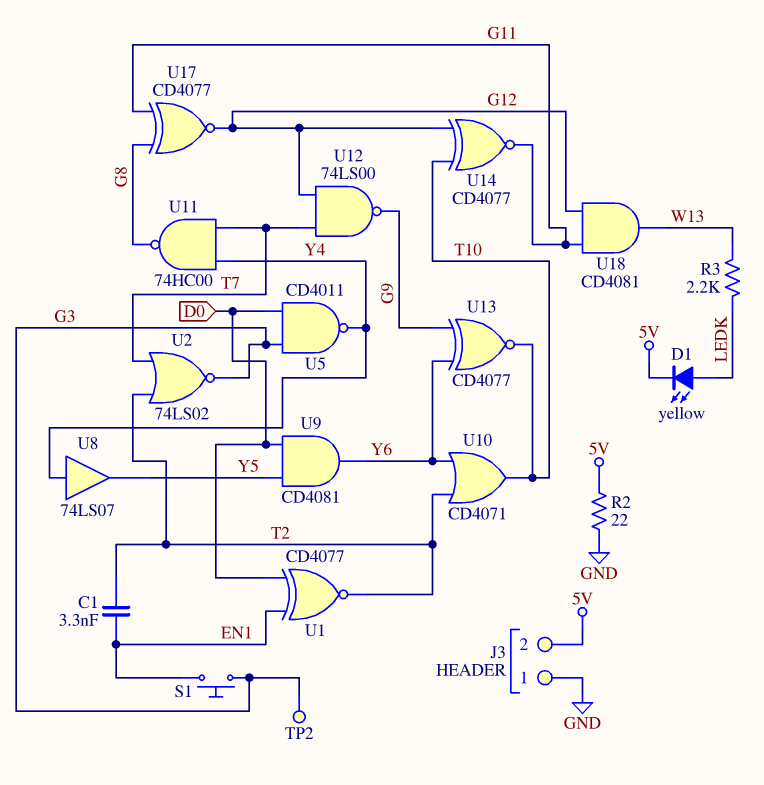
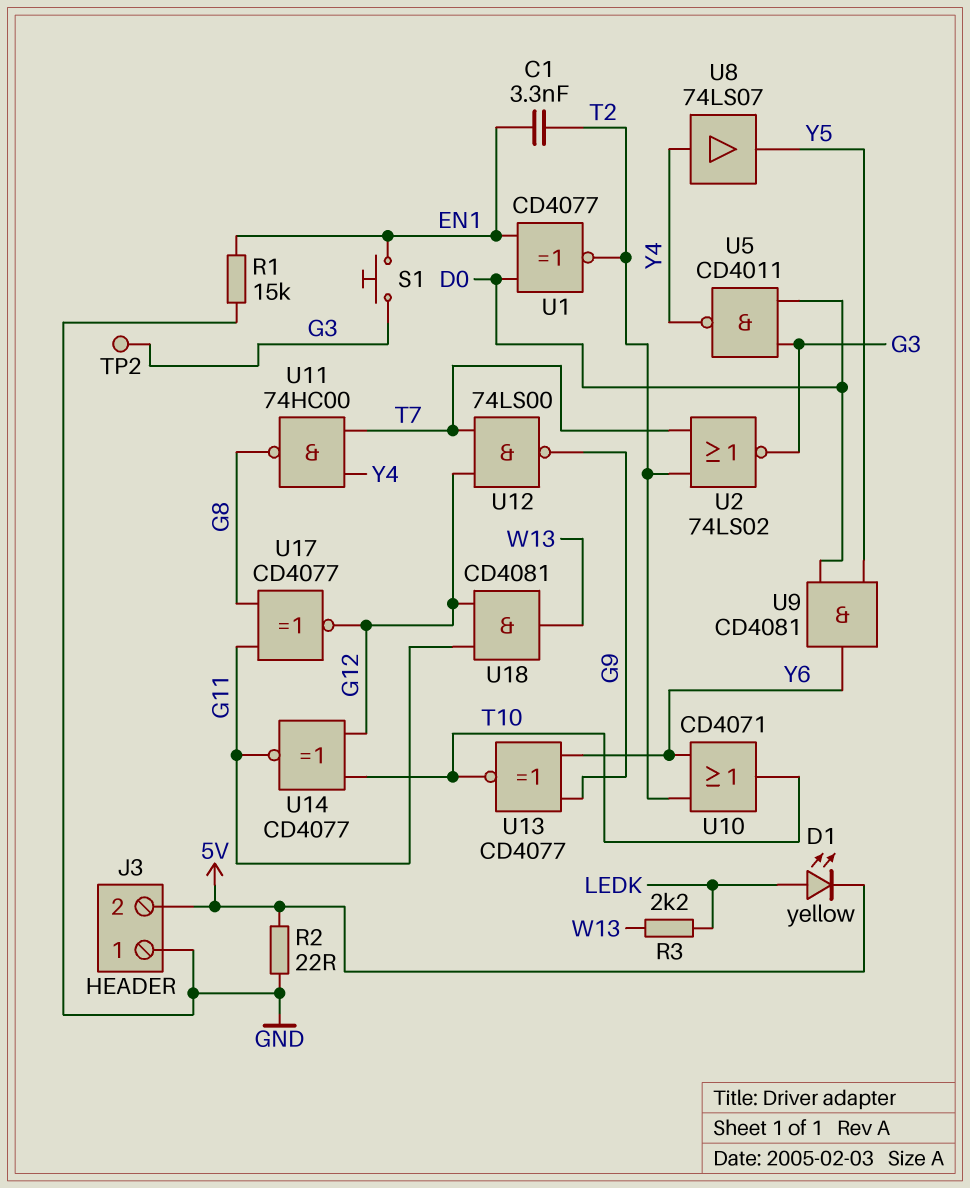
R1: none -> 15k (EN1, GND)

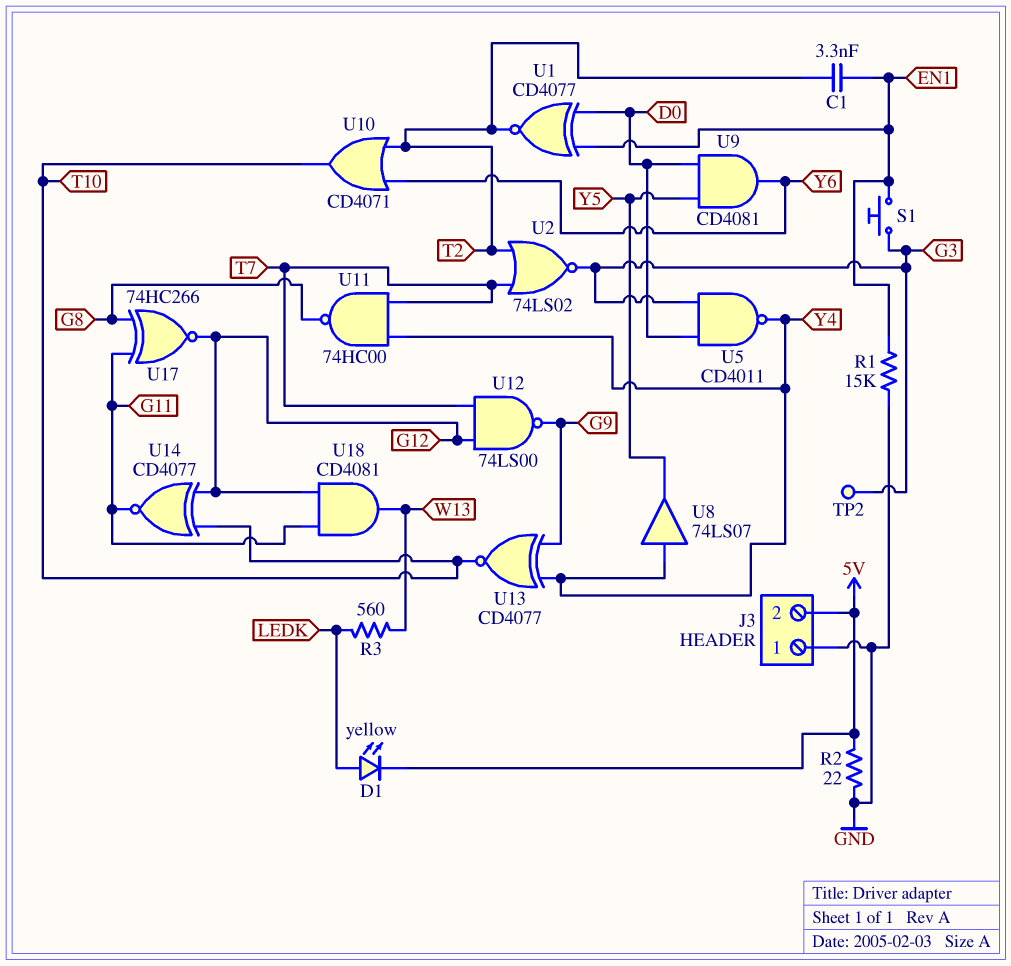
R3: 2.2k (LEDK, W13) -> 560 (LEDK, W13)
U13: XNOR CD4077 (in G9, in Y6, out T10) -> XNOR CD4077 (in G9, in Y4, out T10)
U17: XNOR CD4077 (in G8, in G11, out G12) -> XNOR 74HC266 (in G8, in G11, out G12)

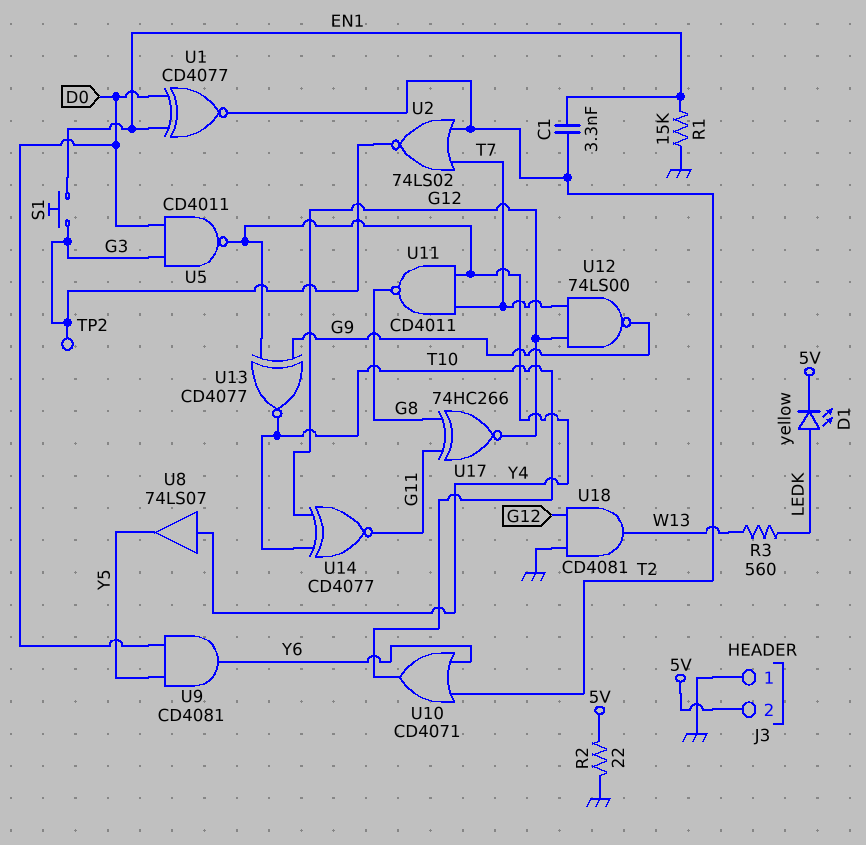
U11: NAND 74HC00 (in T7, in Y4, out G8) -> NAND CD4011 (in T7, in Y4, out G8)
U18: AND CD4081 (in G11, in G12, out W13) -> AND CD4081 (in G12, in GND, out W13)

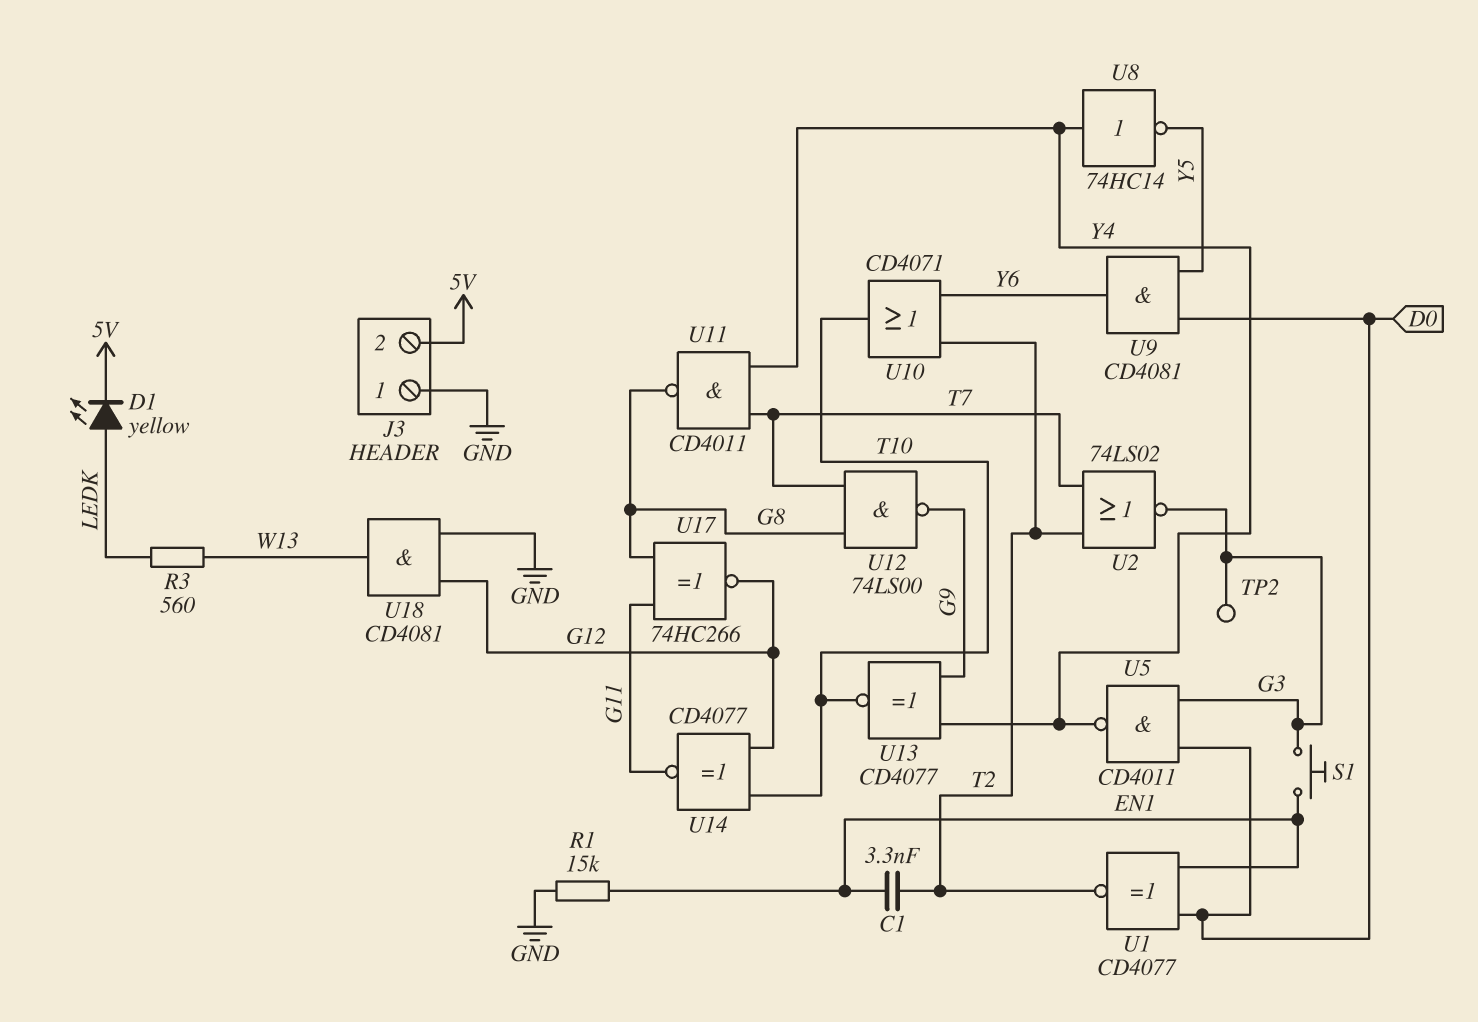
R2: 22 (5V, GND) -> none
U8: buffer 74LS07 (in Y4, out Y5) -> NOT 74HC14 (in Y4, out Y5)
U12: NAND 74LS00 (in G12, in T7, out G9) -> NAND 74LS00 (in G8, in T7, out G9)

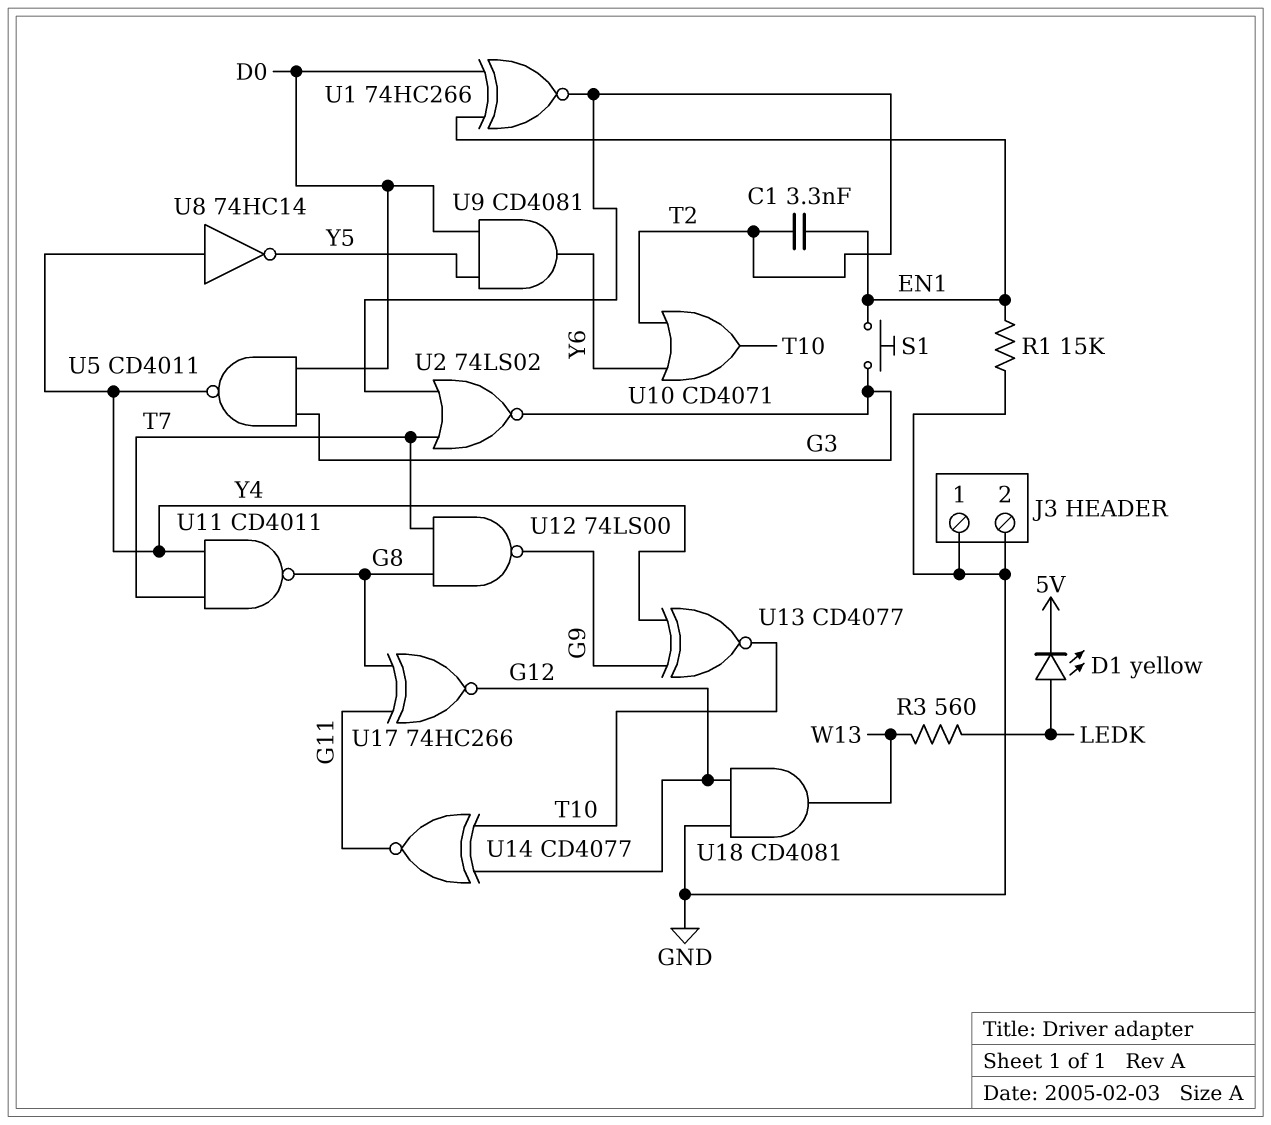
J3 pin 2: 5V -> GND
TP2: test point (G3) -> none
U1: XNOR CD4077 (in D0, in EN1, out T2) -> XNOR 74HC266 (in D0, in EN1, out T2)

